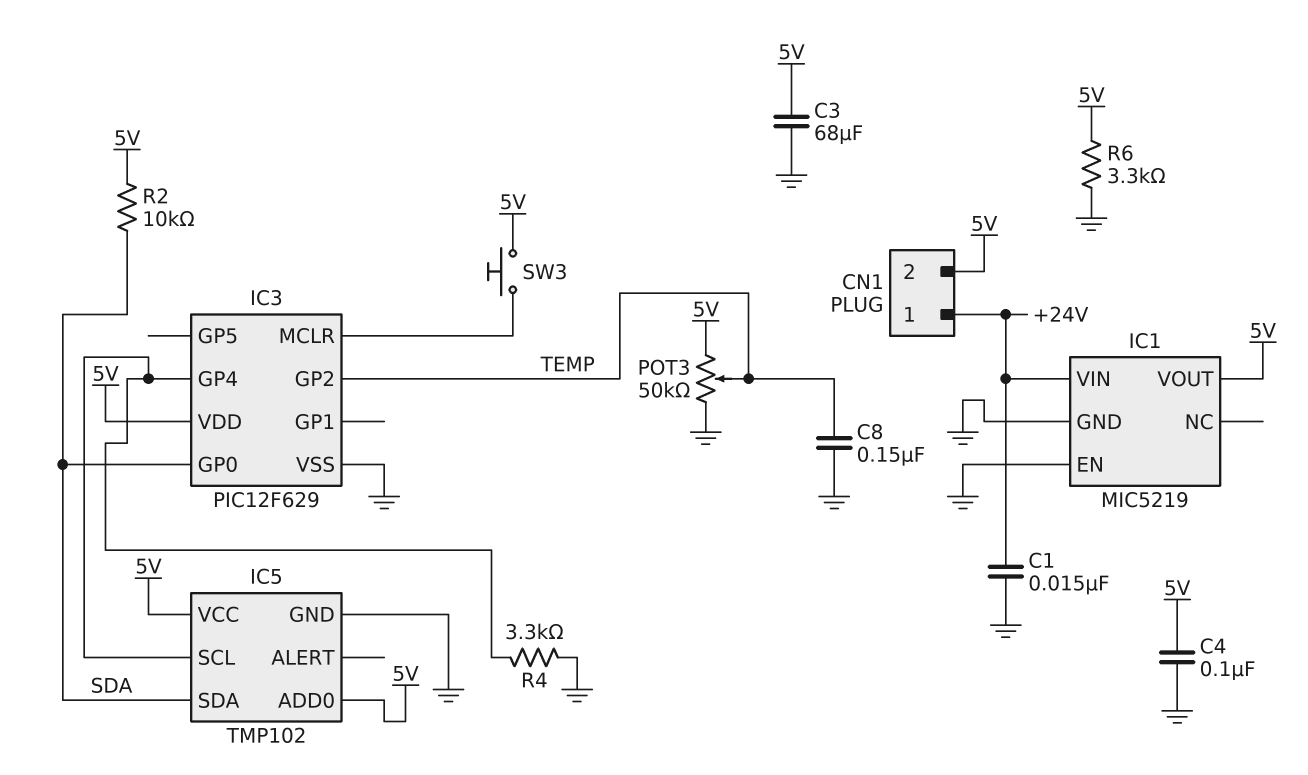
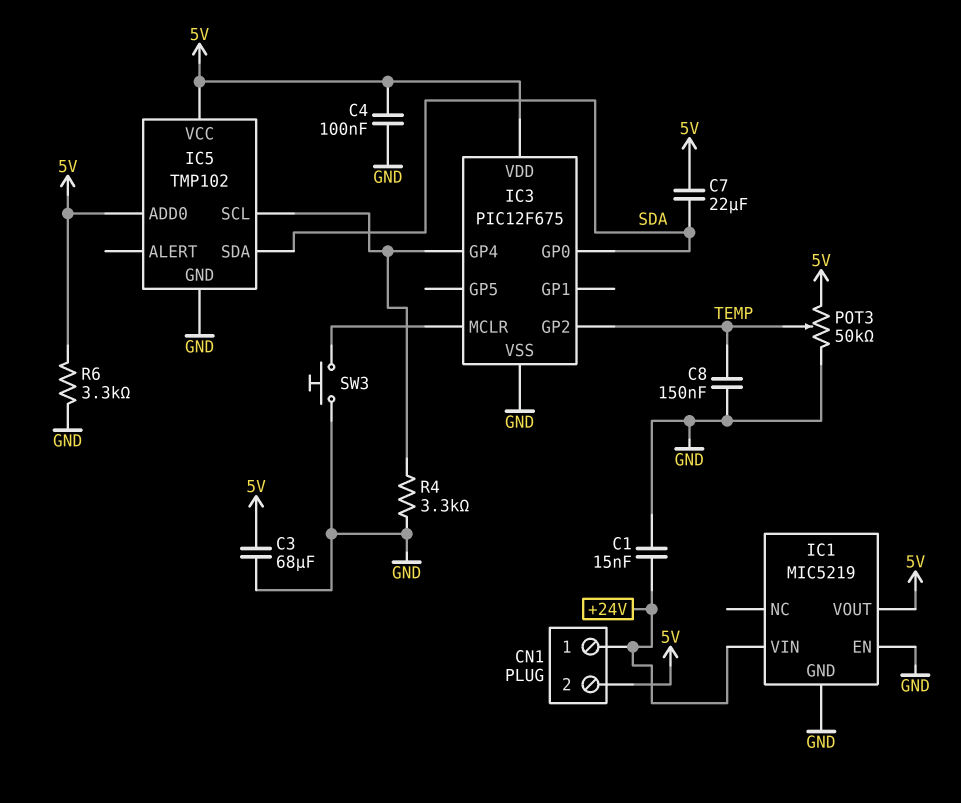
C7: none -> 22uF (5V, SDA)
IC3: PIC12F629 -> PIC12F675
R2: 10k (5V, SDA) -> none
SW3: button (5V, IC3/MCLR) -> button (GND, IC3/MCLR)

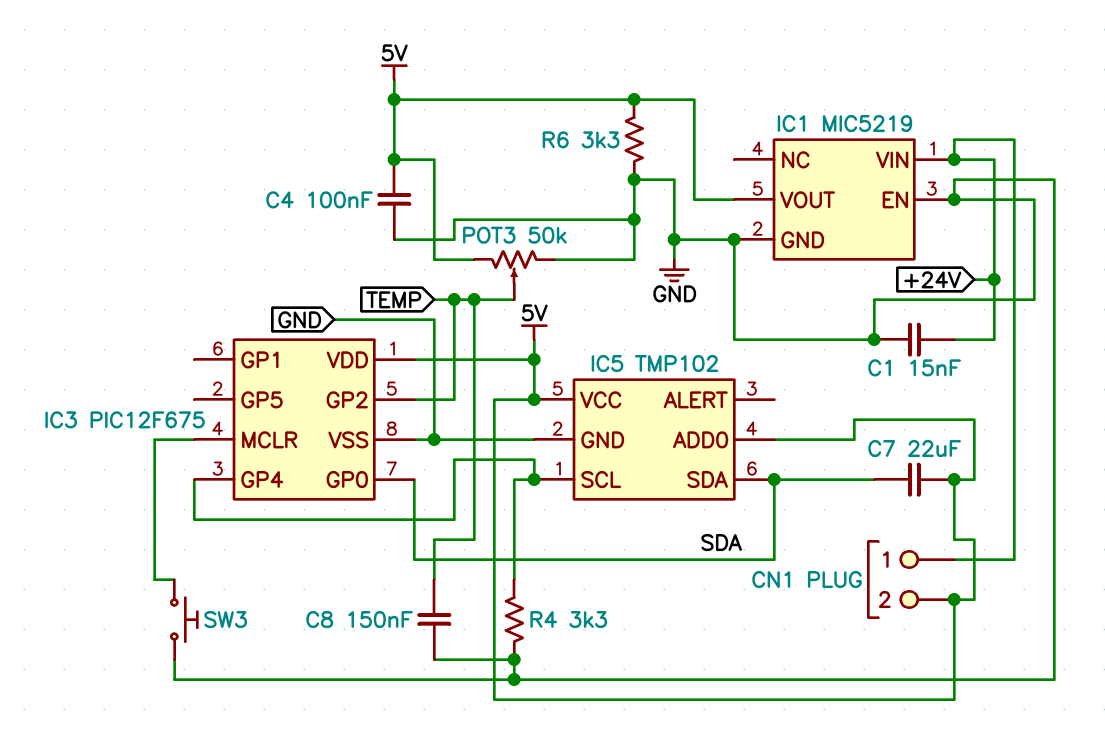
C3: 68uF (5V, GND) -> none

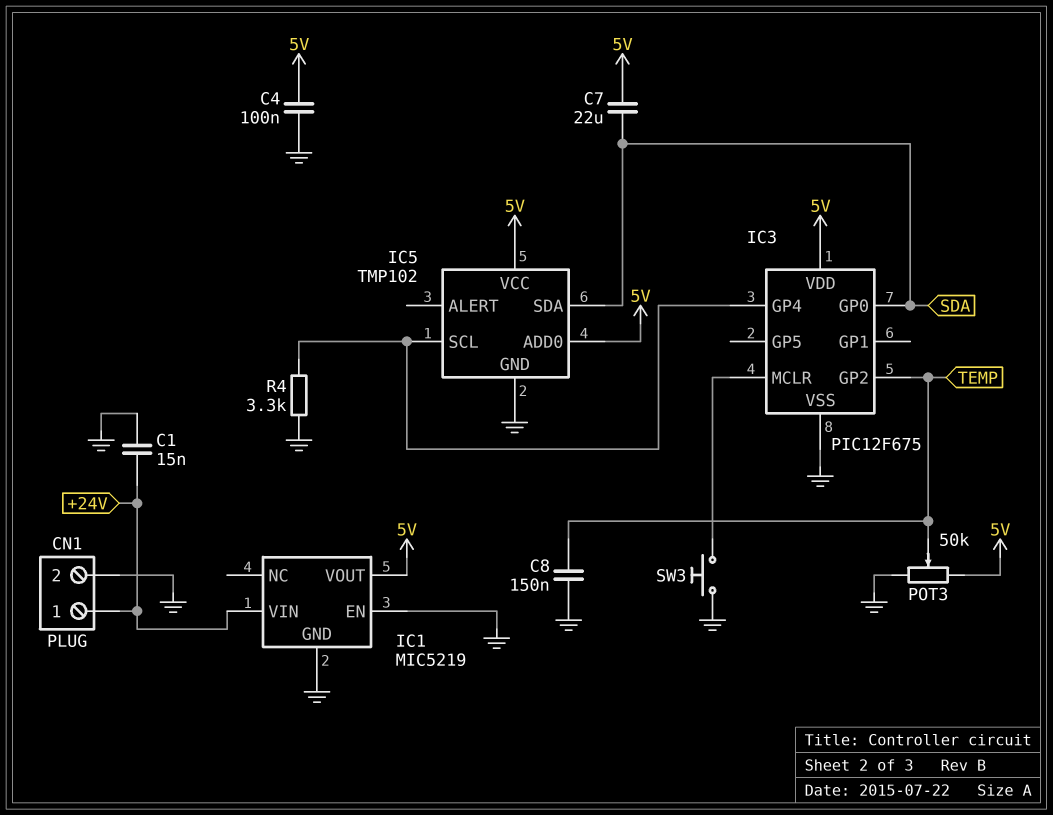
CN1 pin 2: 5V -> GND
R6: 3.3k (5V, GND) -> none

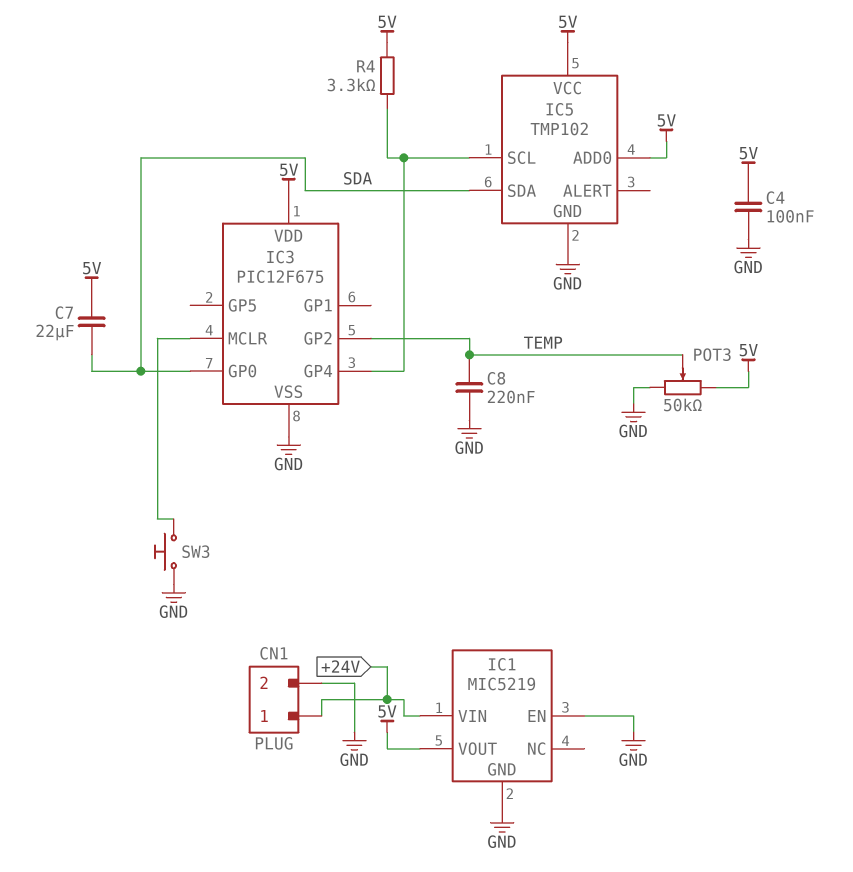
C1: 15nF (+24V, GND) -> none
C8: 150nF (GND, TEMP) -> 220nF (GND, TEMP)
R4: 3.3k (GND, IC3/GP4) -> 3.3k (5V, IC3/GP4)

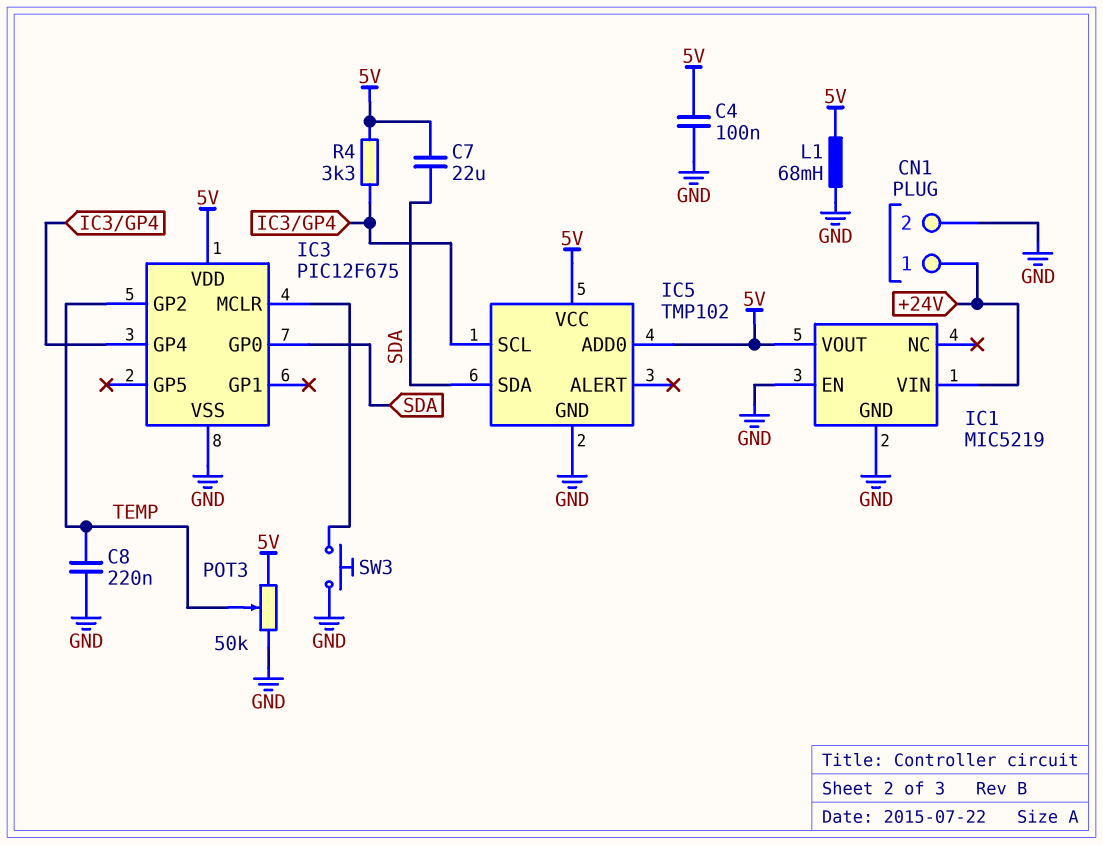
L1: none -> 68mH (5V, GND)

